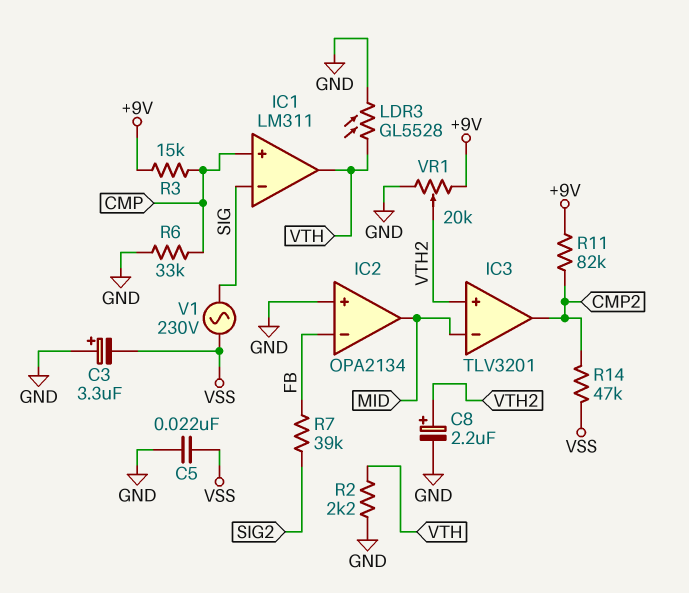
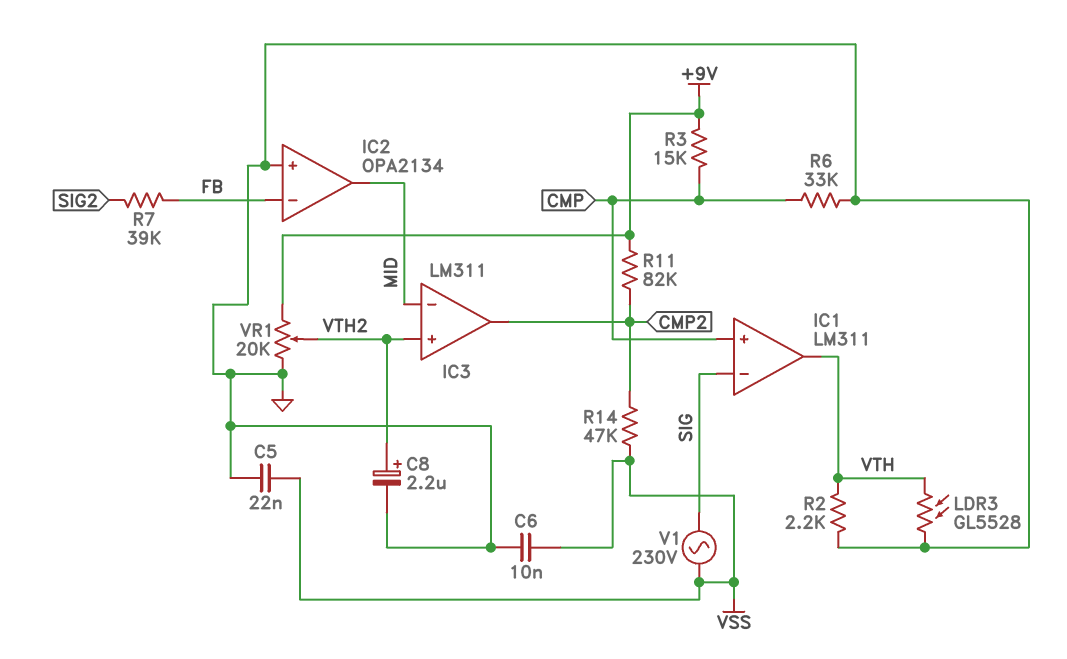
C3: 3.3uF (plus GND, minus VSS) -> none
C6: none -> 10nF (GND, VSS)
IC3: TLV3201 -> LM311

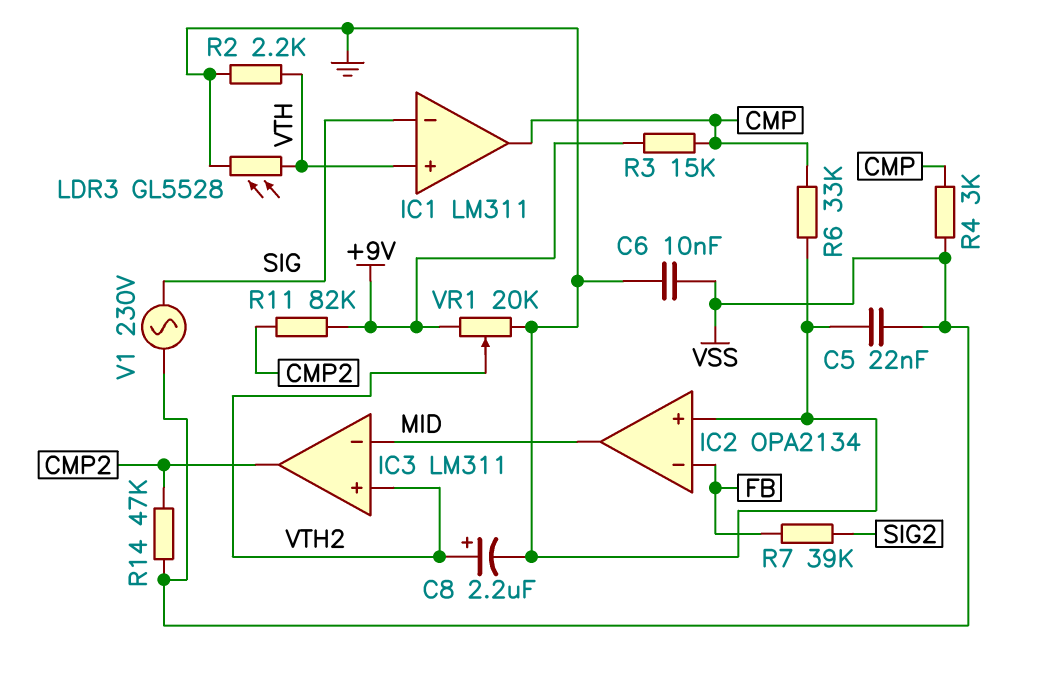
IC1 pin in+: CMP -> VTH
IC1 pin out: VTH -> CMP
R4: none -> 3k (CMP, VSS)

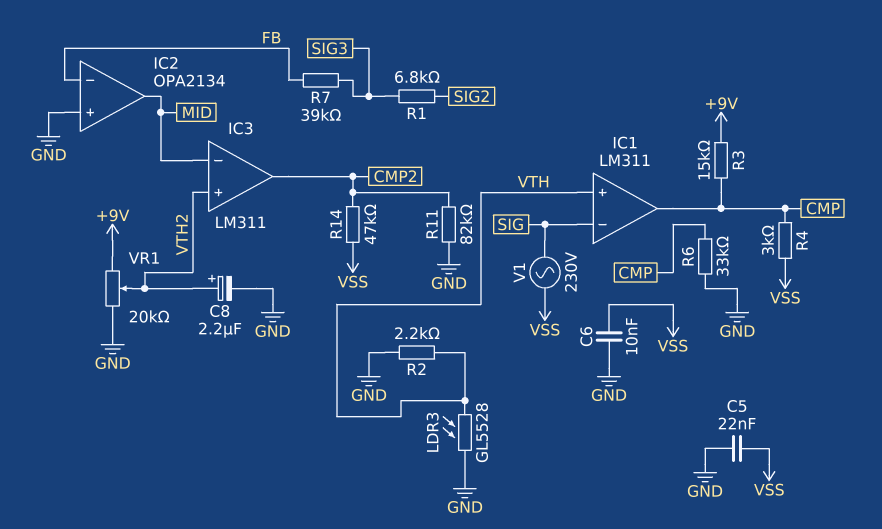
R1: none -> 6.8k (SIG2, SIG3)
R7: 39k (FB, SIG2) -> 39k (FB, SIG3)
R11: 82k (+9V, CMP2) -> 82k (CMP2, GND)

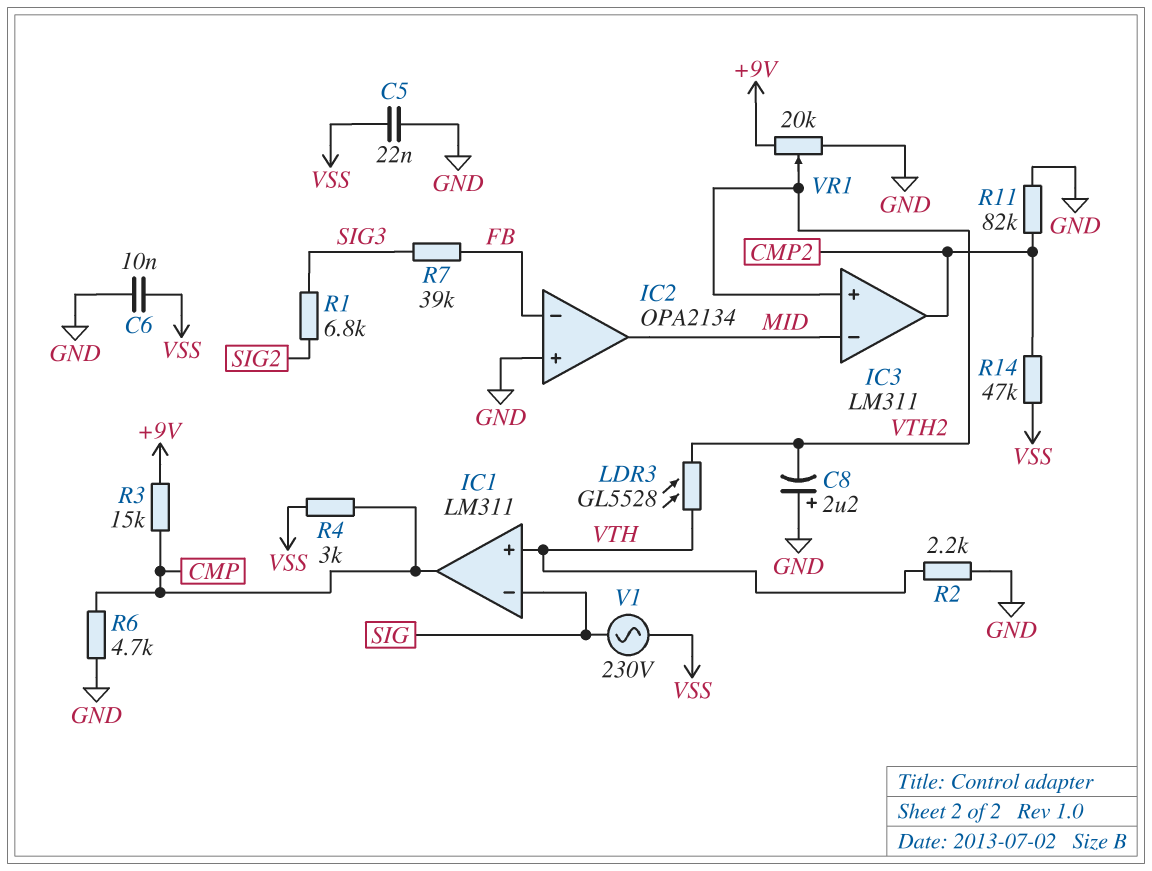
C8: 2.2uF (plus VTH2, minus GND) -> 2.2uF (plus GND, minus VTH2)
LDR3: GL5528 (GND, VTH) -> GL5528 (VTH, VTH2)
R6: 33k (CMP, GND) -> 4.7k (CMP, GND)

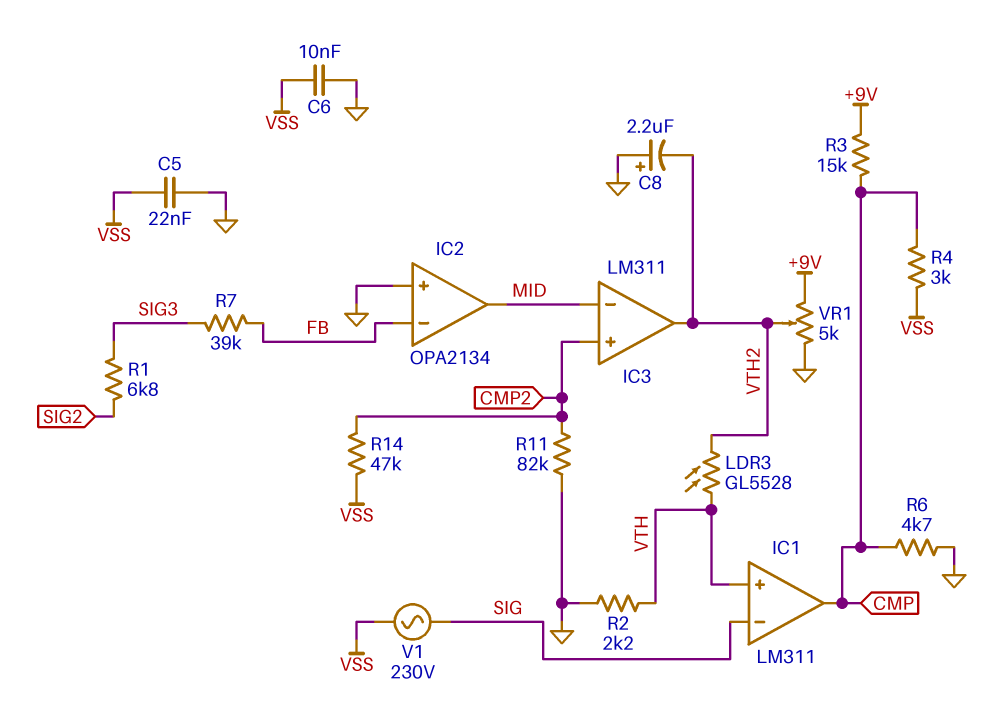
IC3 pin in+: VTH2 -> CMP2
IC3 pin out: CMP2 -> VTH2
VR1: 20k (+9V, GND, wiper VTH2) -> 5k (+9V, GND, wiper VTH2)

